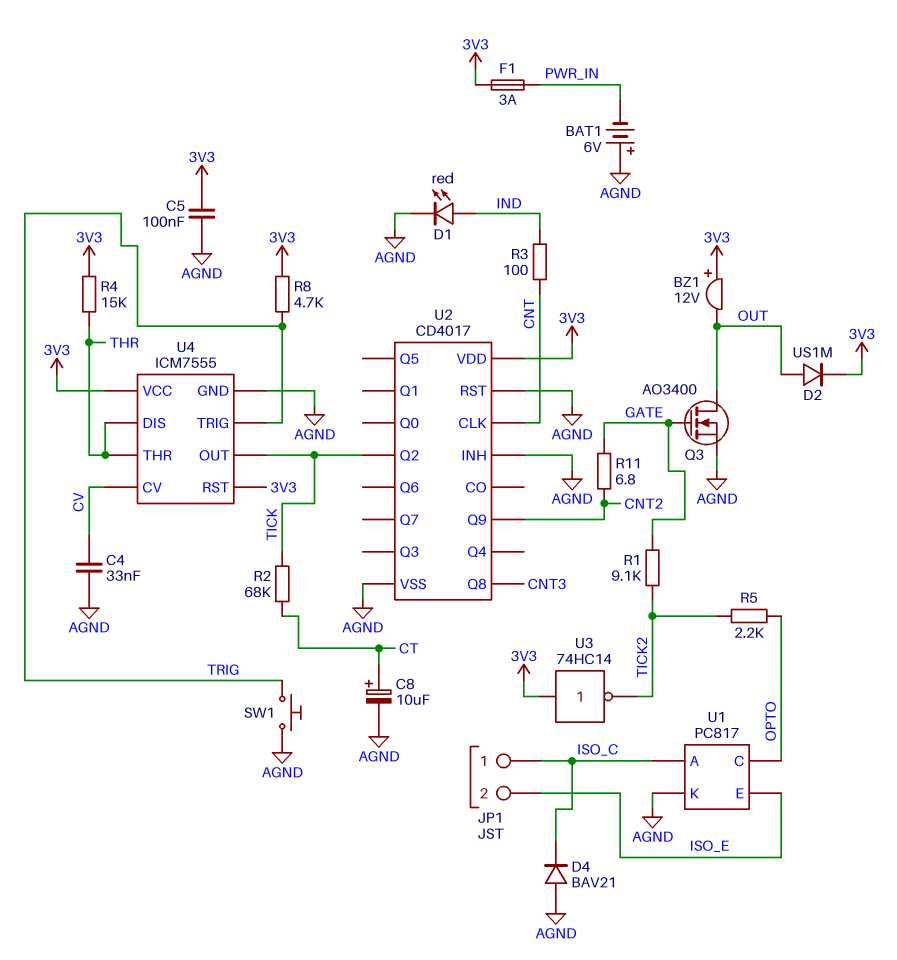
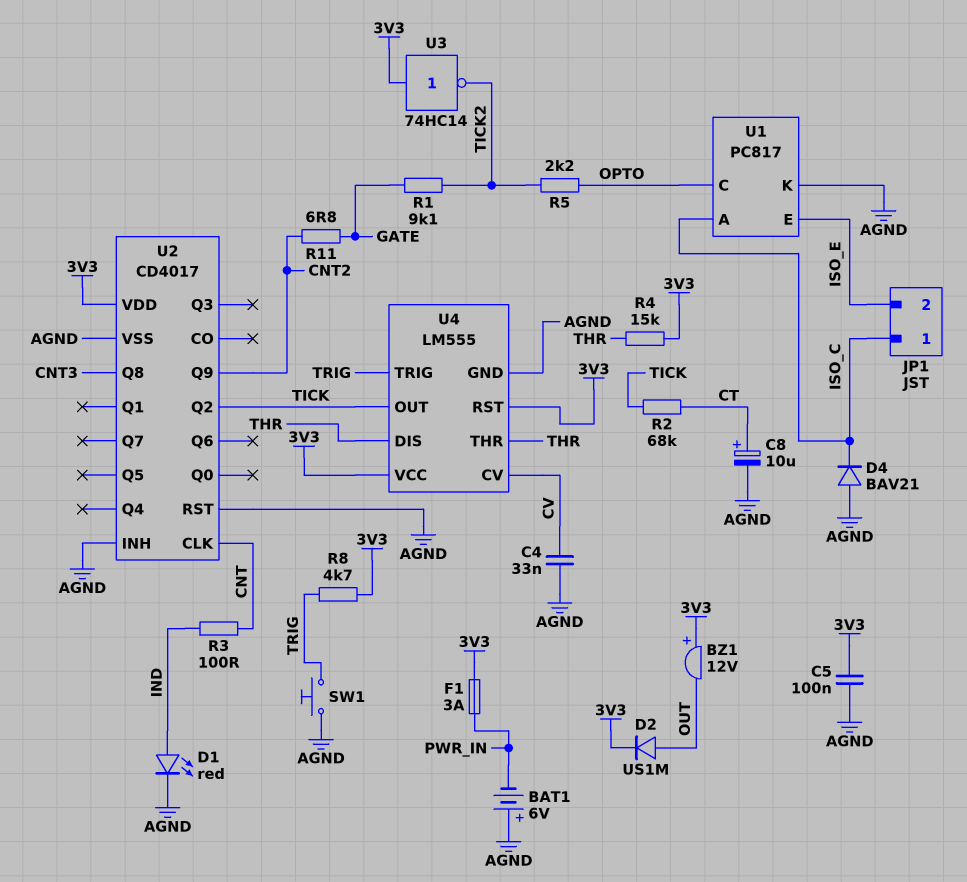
Q3: NMOS AO3400 (G GATE, D OUT, S AGND) -> none
U4: ICM7555 -> LM555

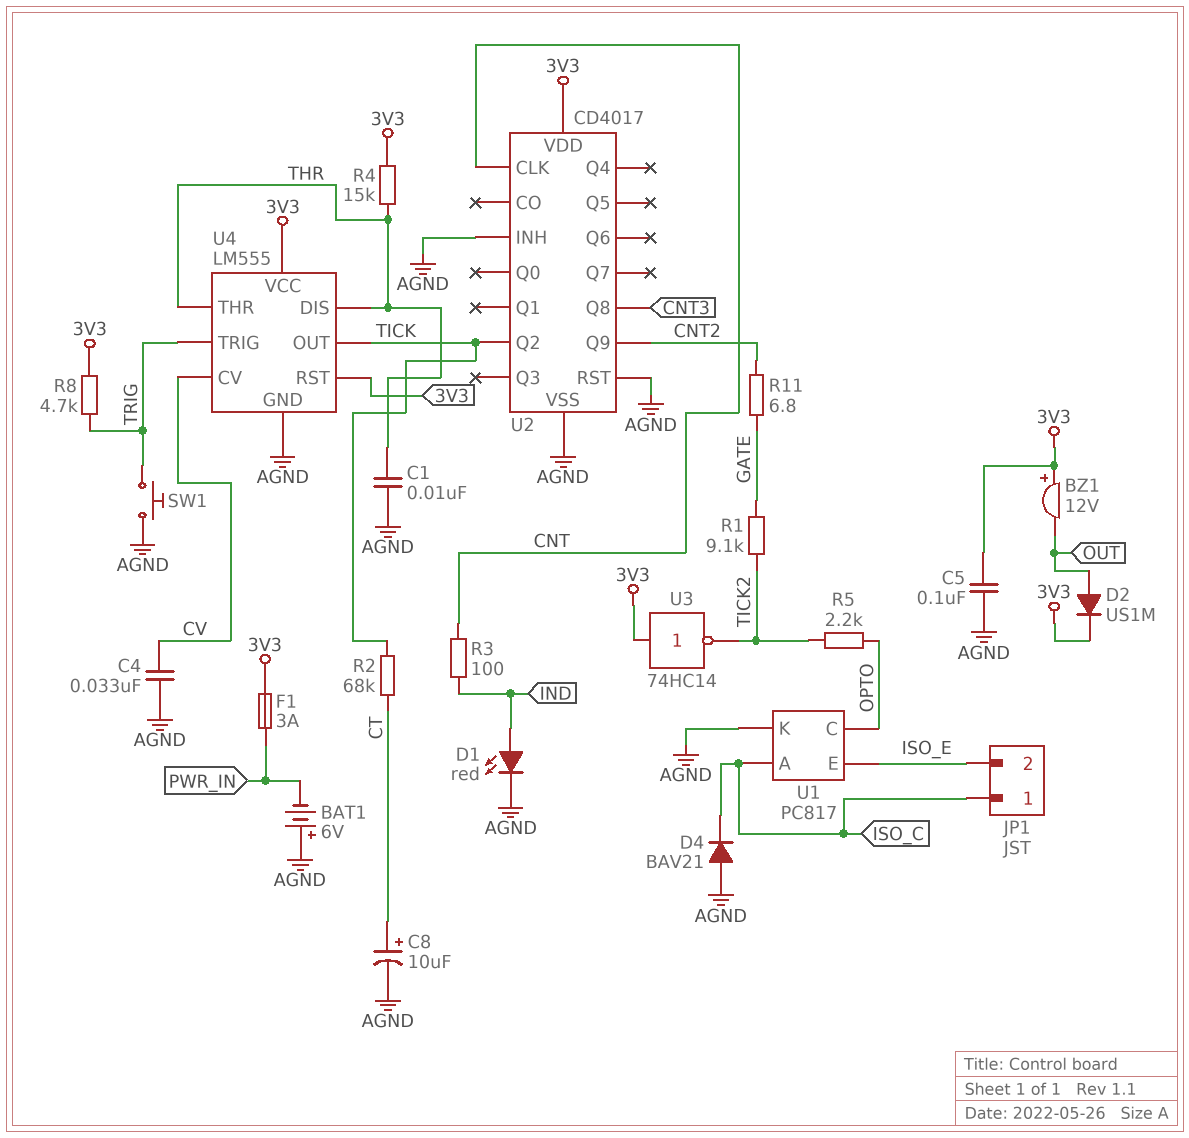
C1: none -> 10nF (AGND, THR)

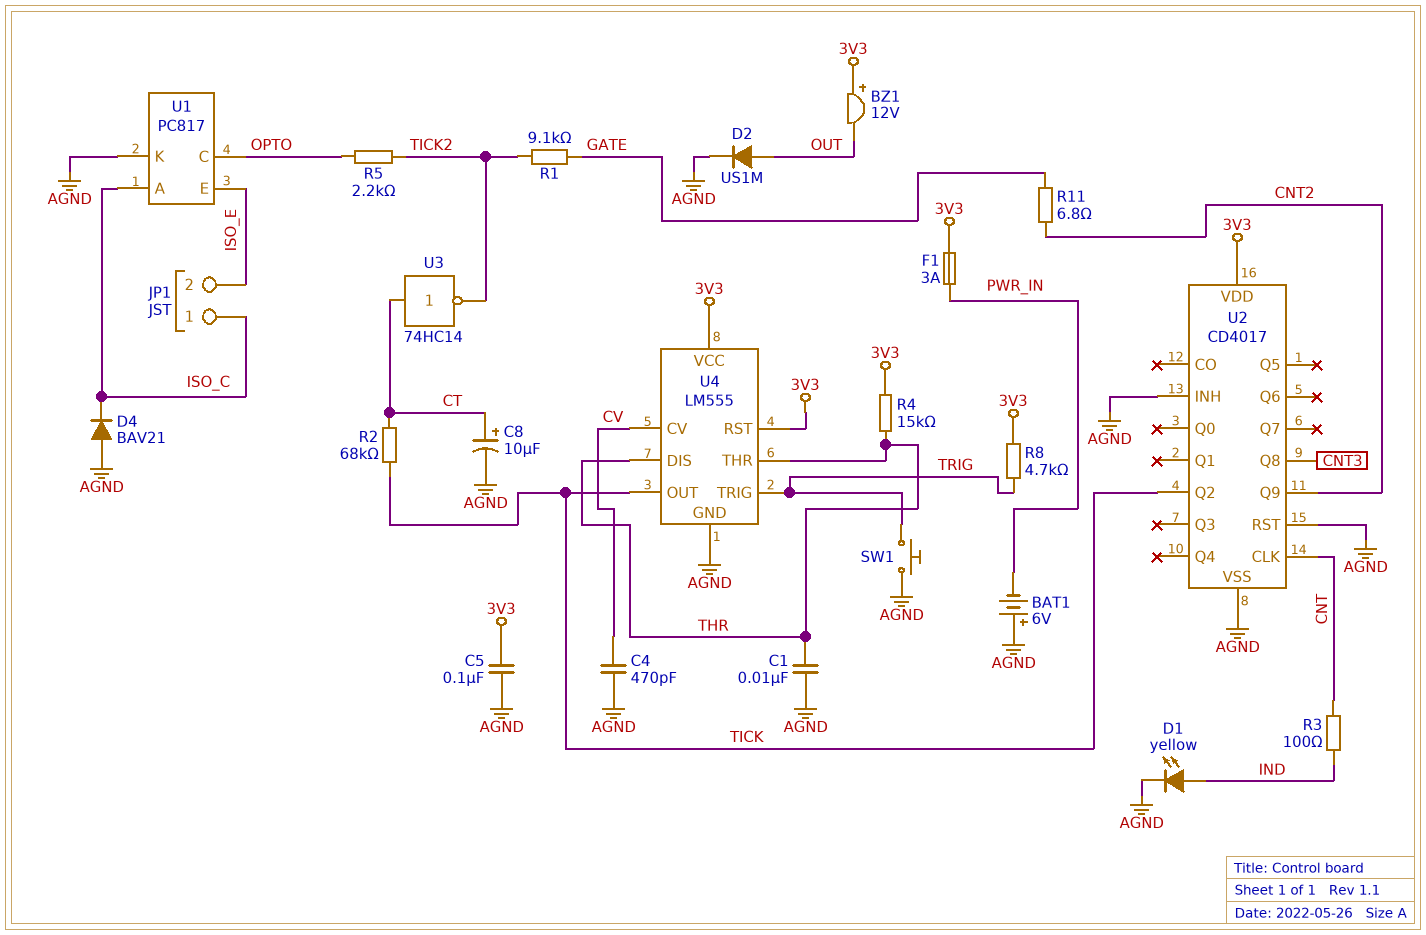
C4: 33nF (AGND, CV) -> 470pF (AGND, CV)
D1: LED red (A IND, K AGND) -> LED yellow (A IND, K AGND)
D2: diode US1M (A OUT, K 3V3) -> diode US1M (A OUT, K AGND)
U3: NOT 74HC14 (in 3V3, out TICK2) -> NOT 74HC14 (in CT, out TICK2)

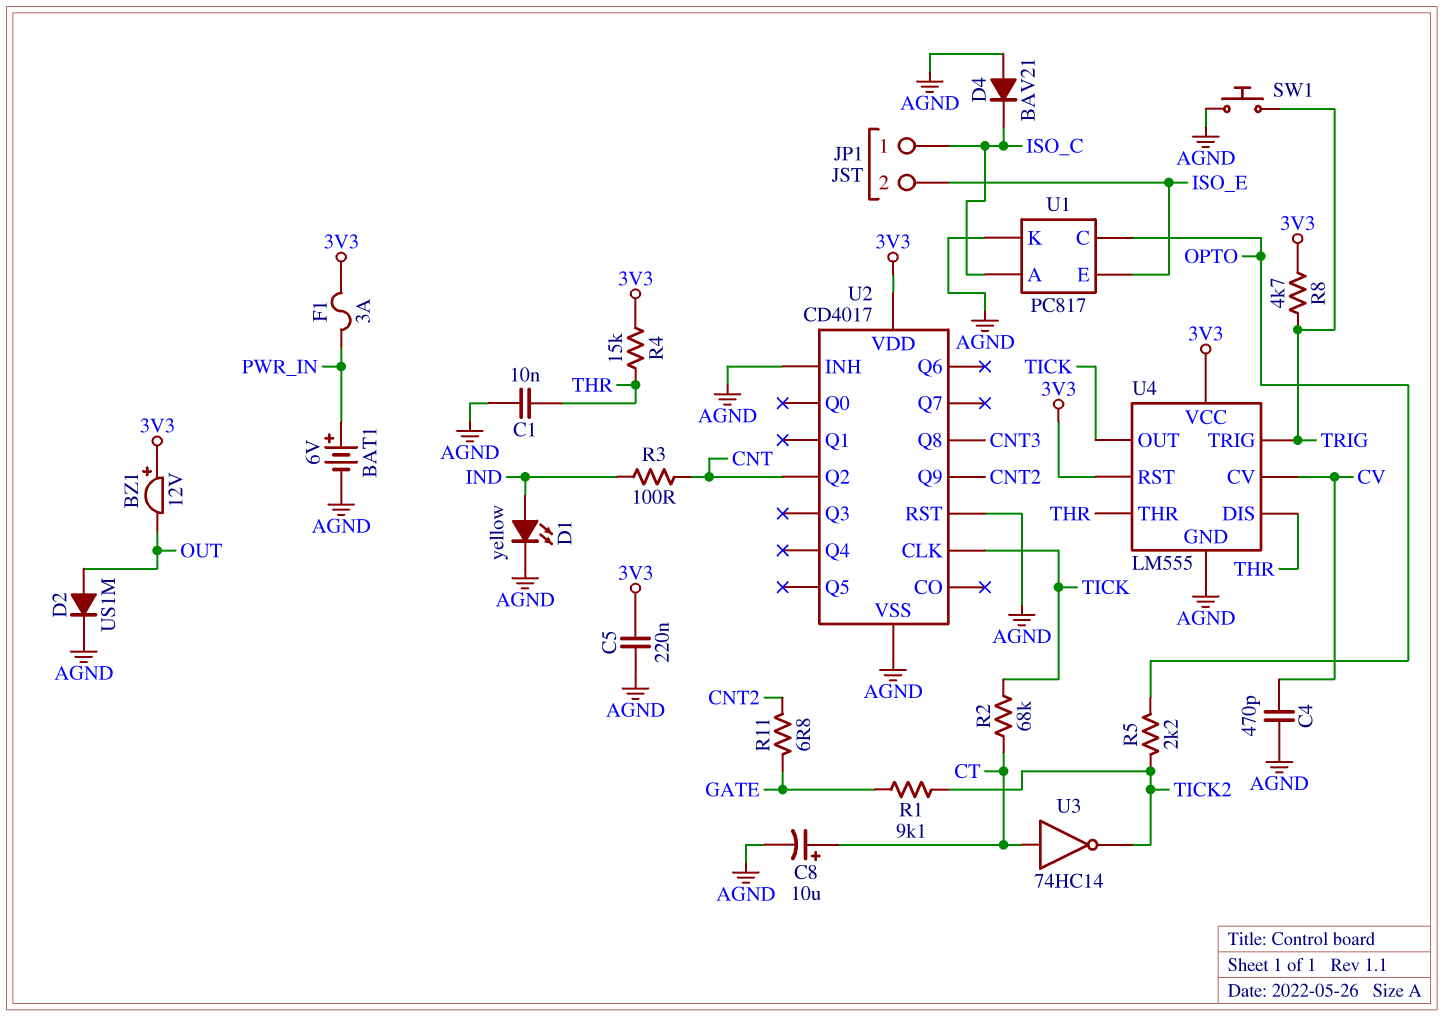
BAT1: 6V (plus AGND, minus PWR_IN) -> 6V (plus PWR_IN, minus AGND)
C5: 100nF (3V3, AGND) -> 220nF (3V3, AGND)
U2 pin CLK: CNT -> TICK
U2 pin Q2: TICK -> CNT

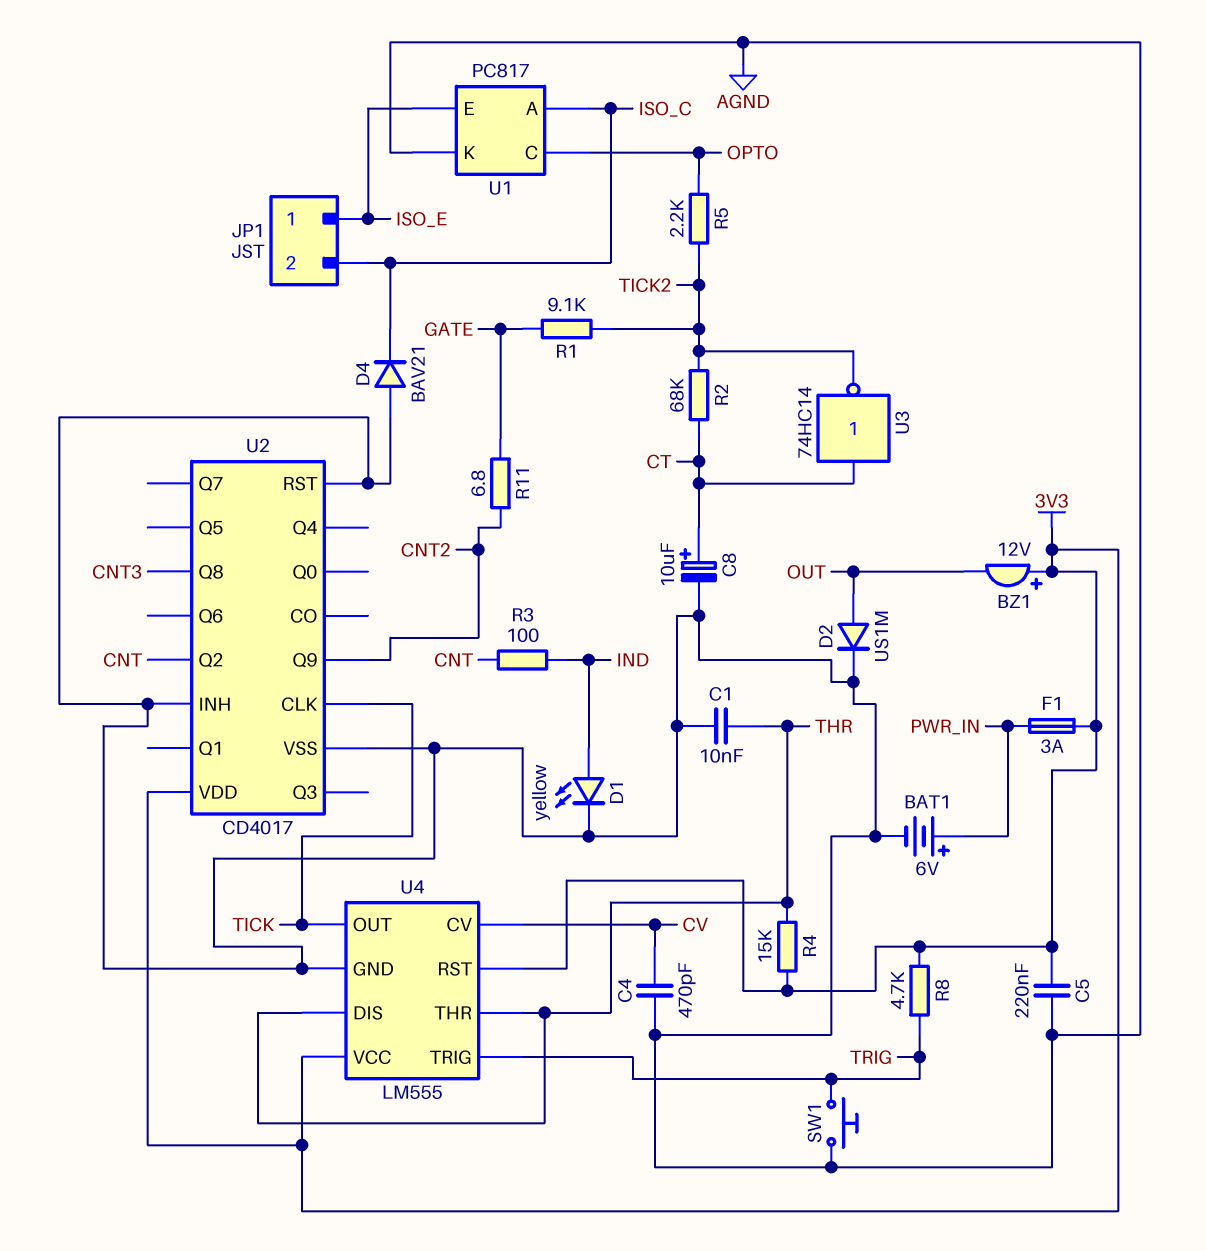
JP1 pin 1: ISO_C -> ISO_E
JP1 pin 2: ISO_E -> ISO_C
R2: 68k (CT, TICK) -> 68k (CT, TICK2)

